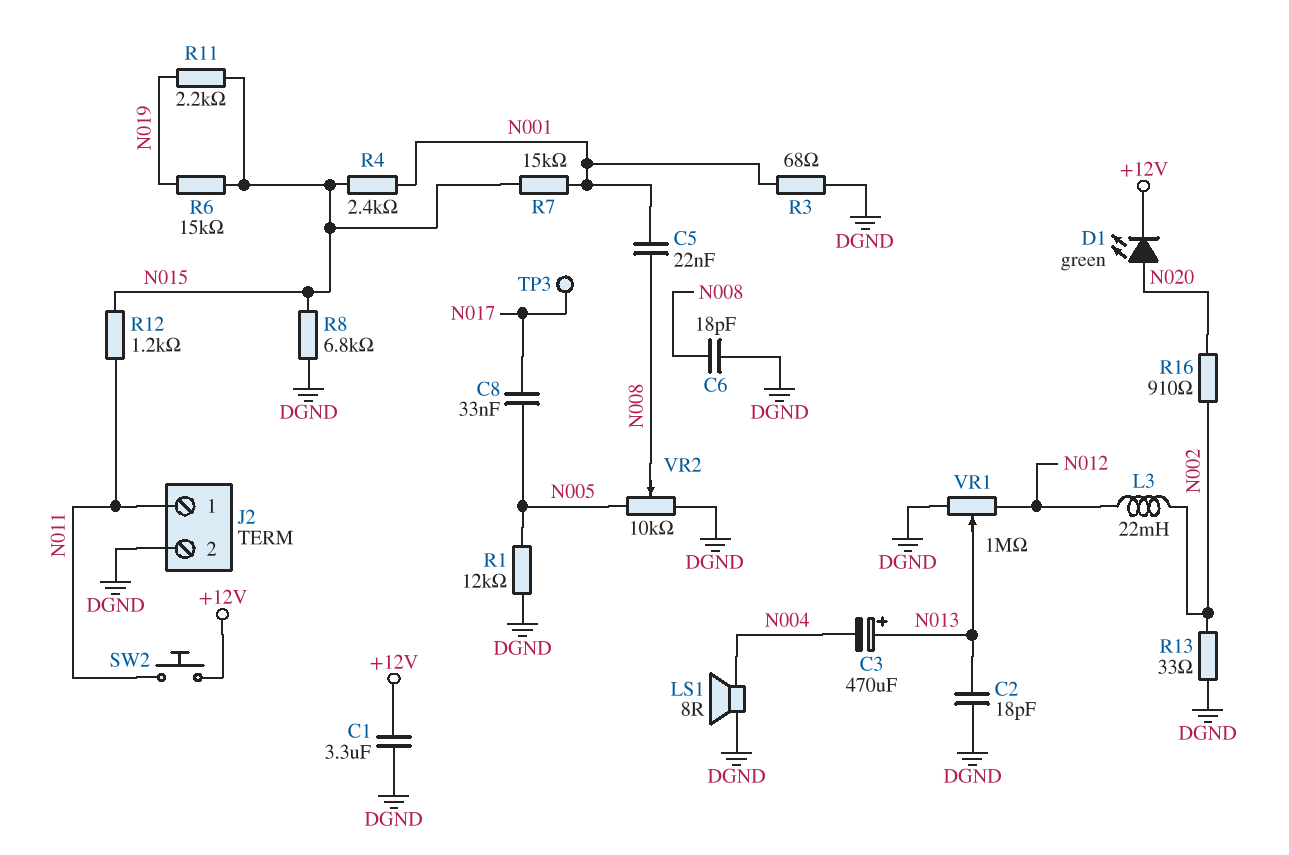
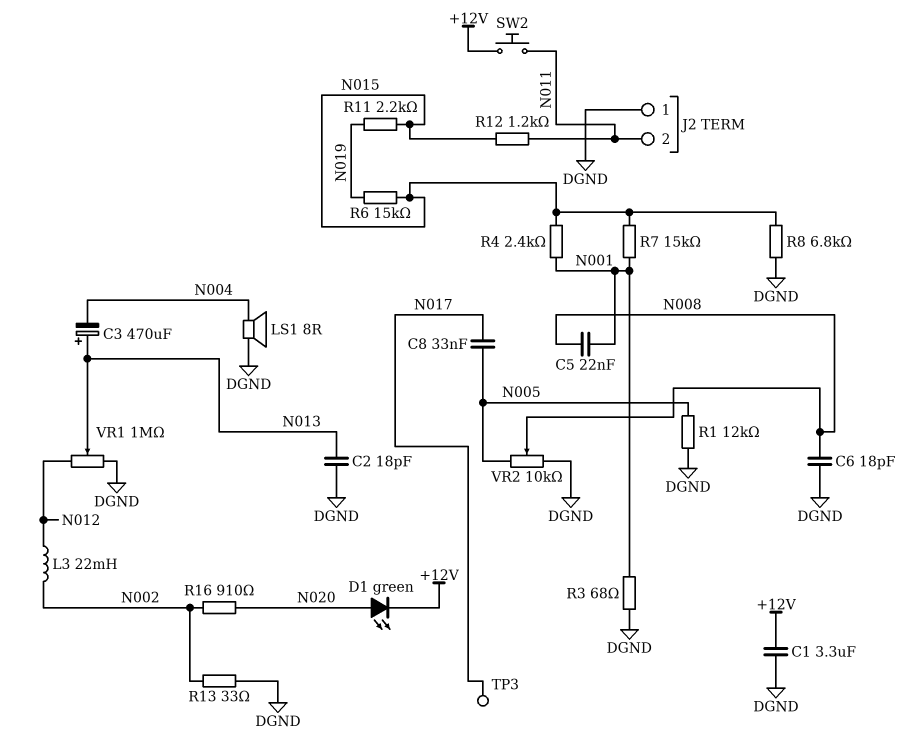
J2 pin 1: N011 -> DGND
J2 pin 2: DGND -> N011

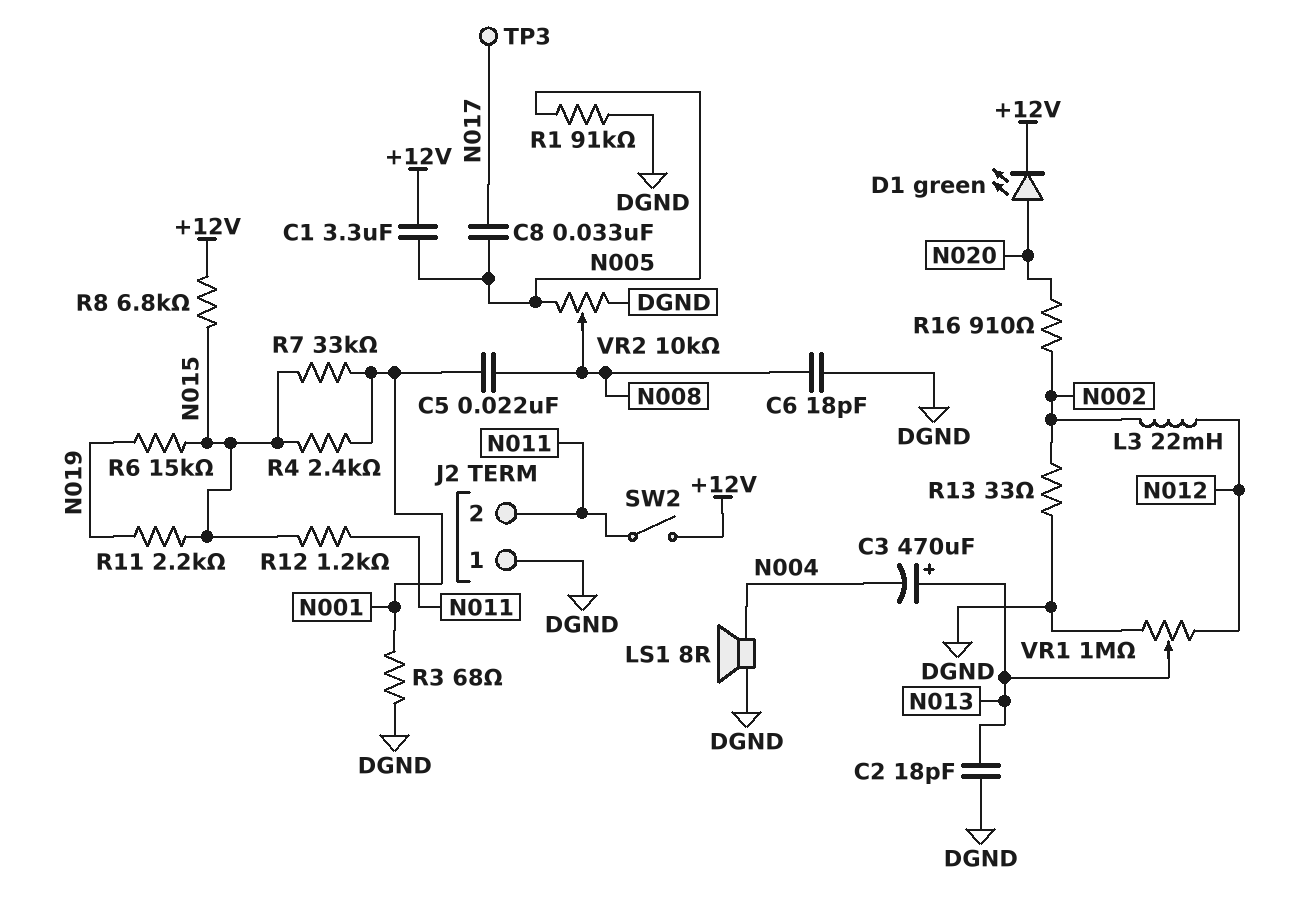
C1: 3.3uF (+12V, DGND) -> 3.3uF (+12V, N005)
R1: 12k (DGND, N005) -> 91k (DGND, N005)
R7: 15k (N001, N015) -> 33k (N001, N015)
R8: 6.8k (DGND, N015) -> 6.8k (+12V, N015)
SW2: button (+12V, N011) -> switch (+12V, N011)

